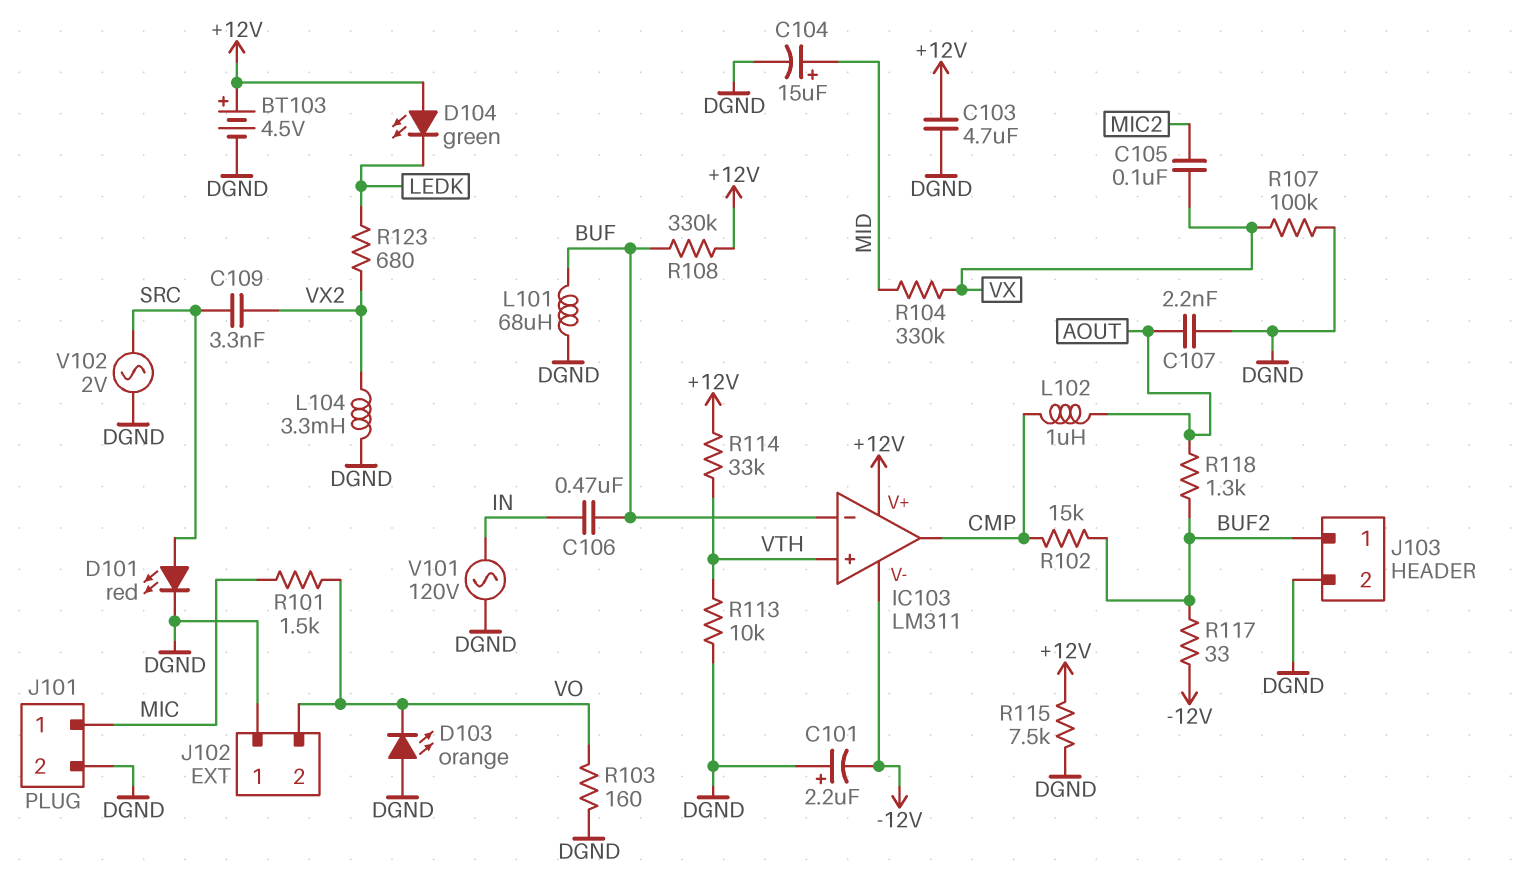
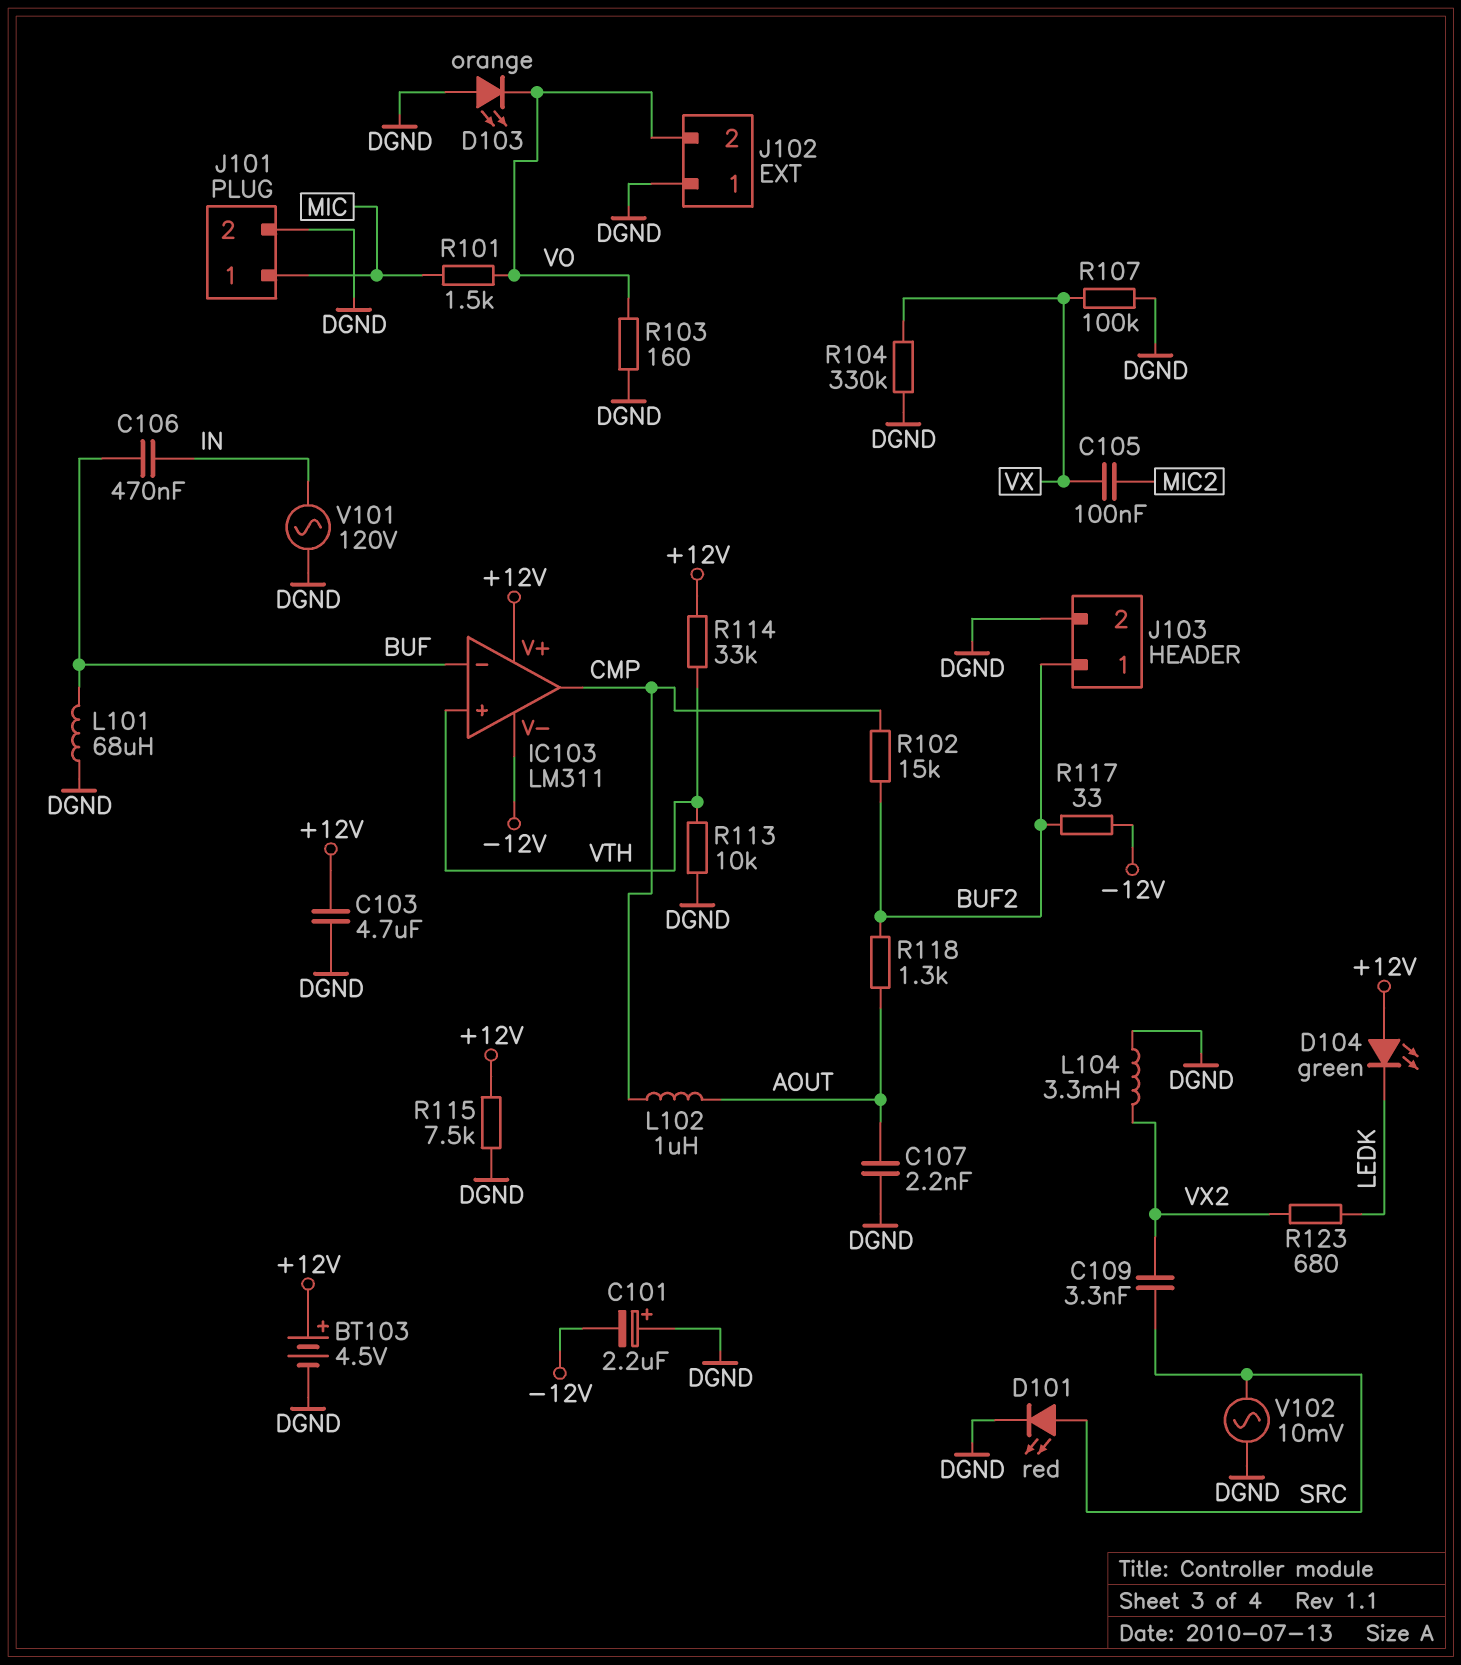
C104: 15uF (plus MID, minus DGND) -> none
R104: 330k (MID, VX) -> 330k (DGND, VX)
R108: 330k (+12V, BUF) -> none
V102: AC 2V (DGND, SRC) -> AC 10mV (DGND, SRC)

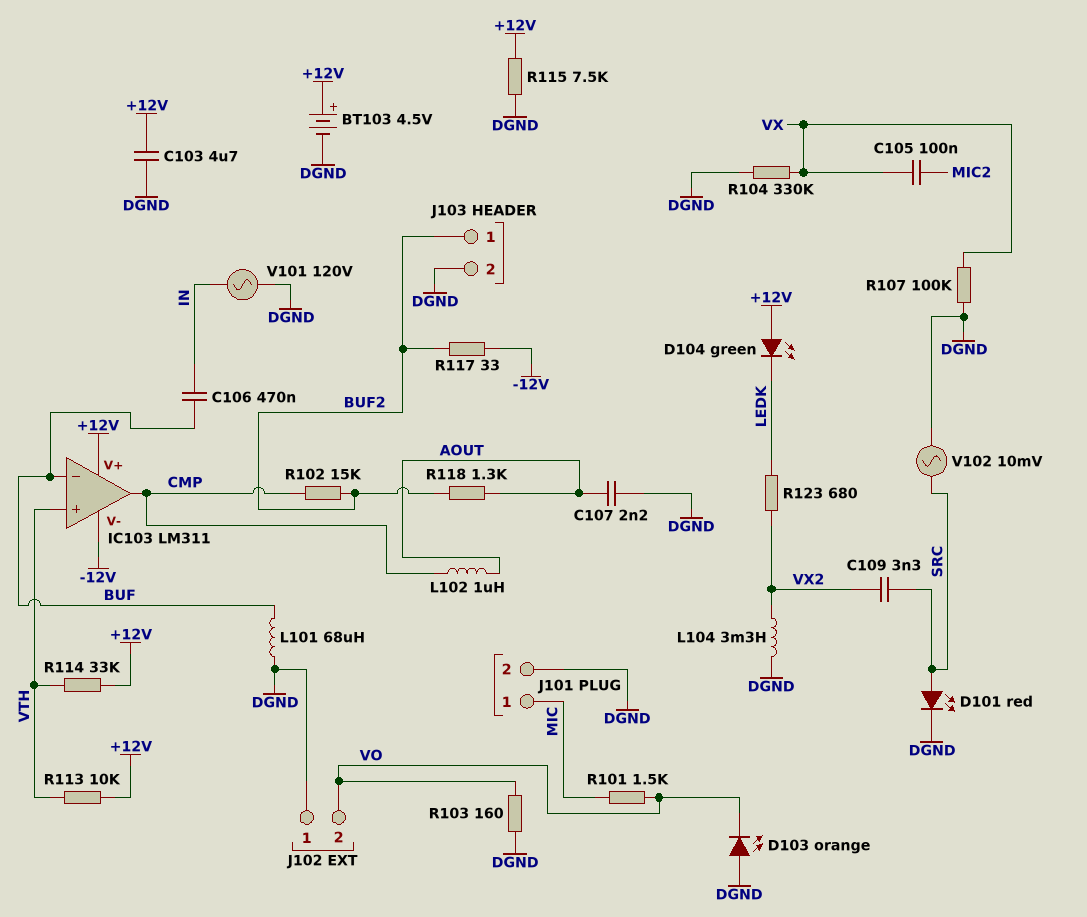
C101: 2.2uF (plus DGND, minus -12V) -> none
R113: 10k (DGND, VTH) -> 10k (+12V, VTH)

